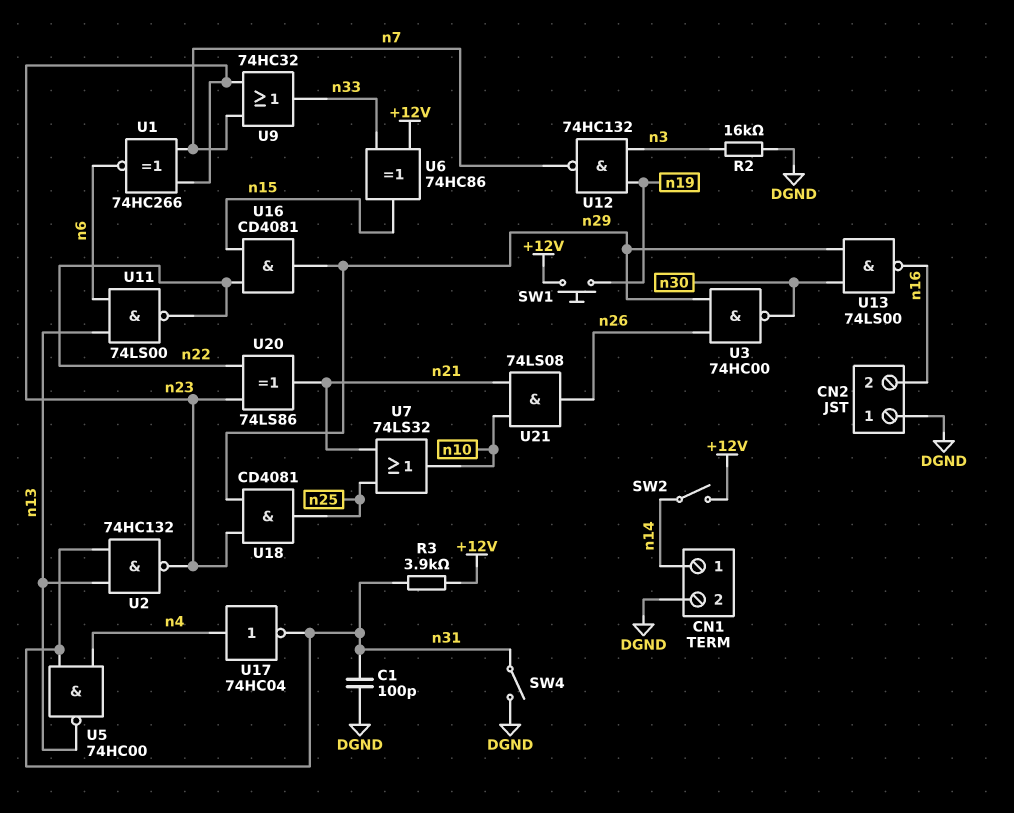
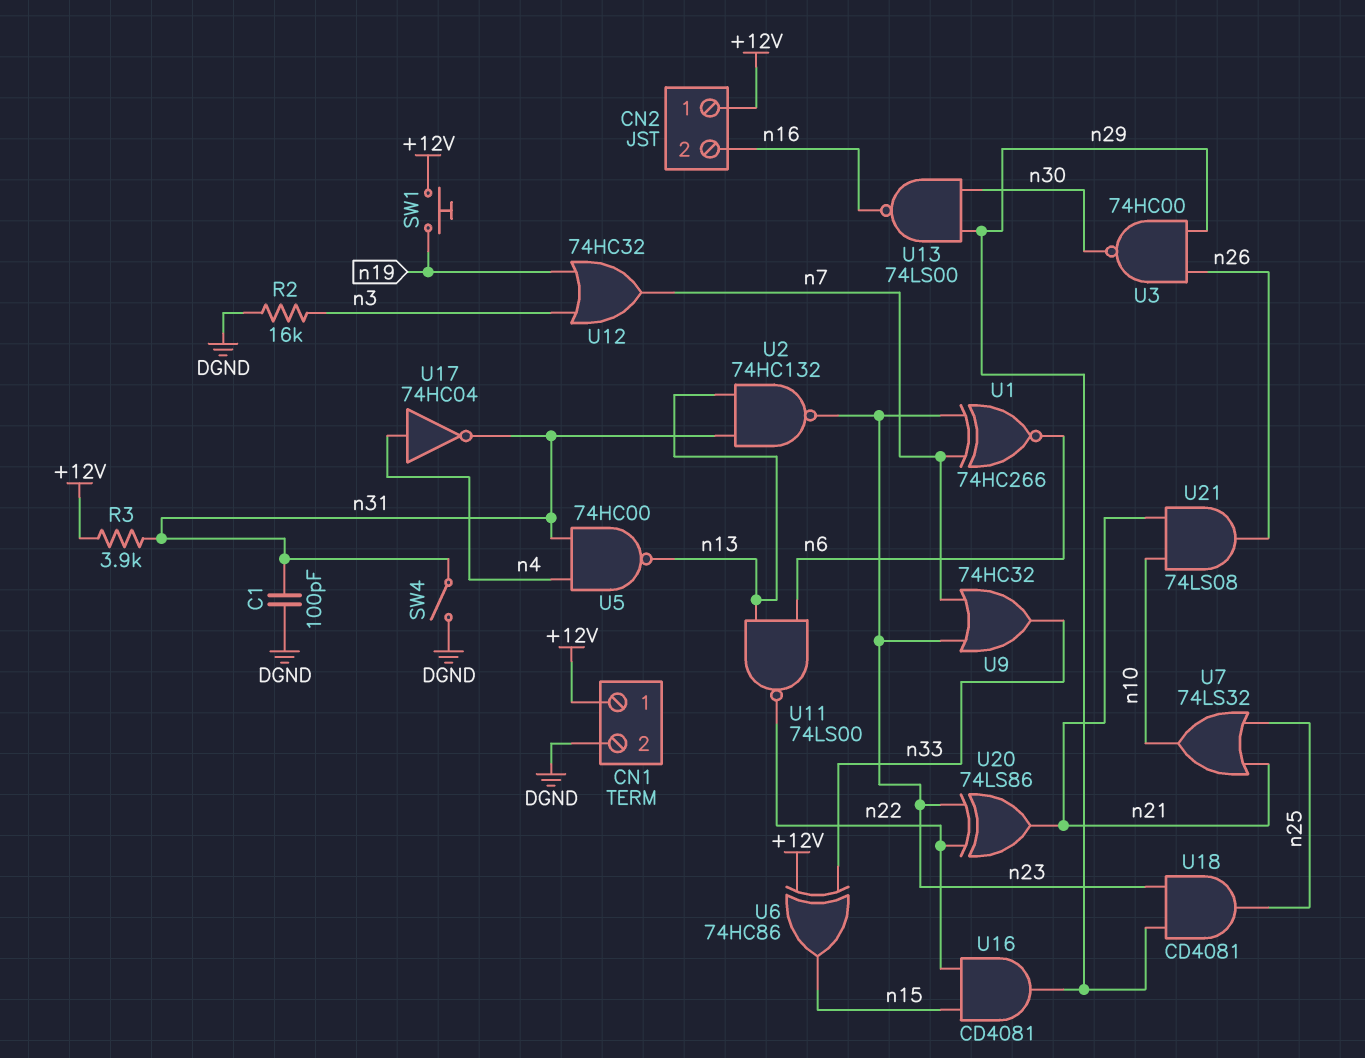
CN1 pin 1: n14 -> +12V
CN2 pin 1: DGND -> +12V
SW2: switch (+12V, n14) -> none
U12: NAND 74HC132 (in n3, in n19, out n7) -> OR 74HC32 (in n3, in n19, out n7)

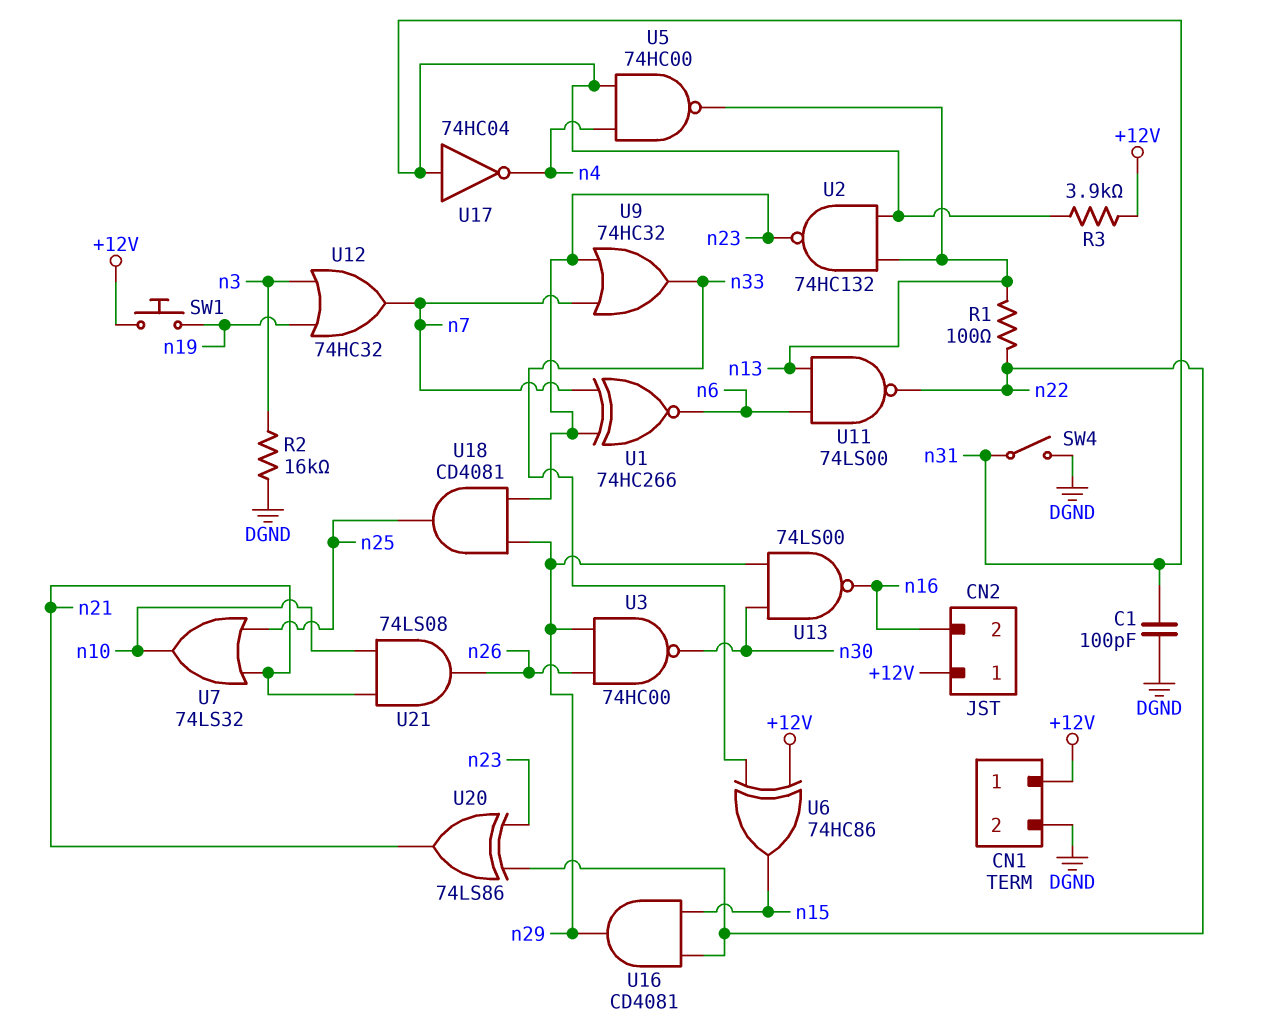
R1: none -> 100 (n13, n22)
U17: NOT 74HC04 (in n4, out n31) -> NOT 74HC04 (in n31, out n4)

